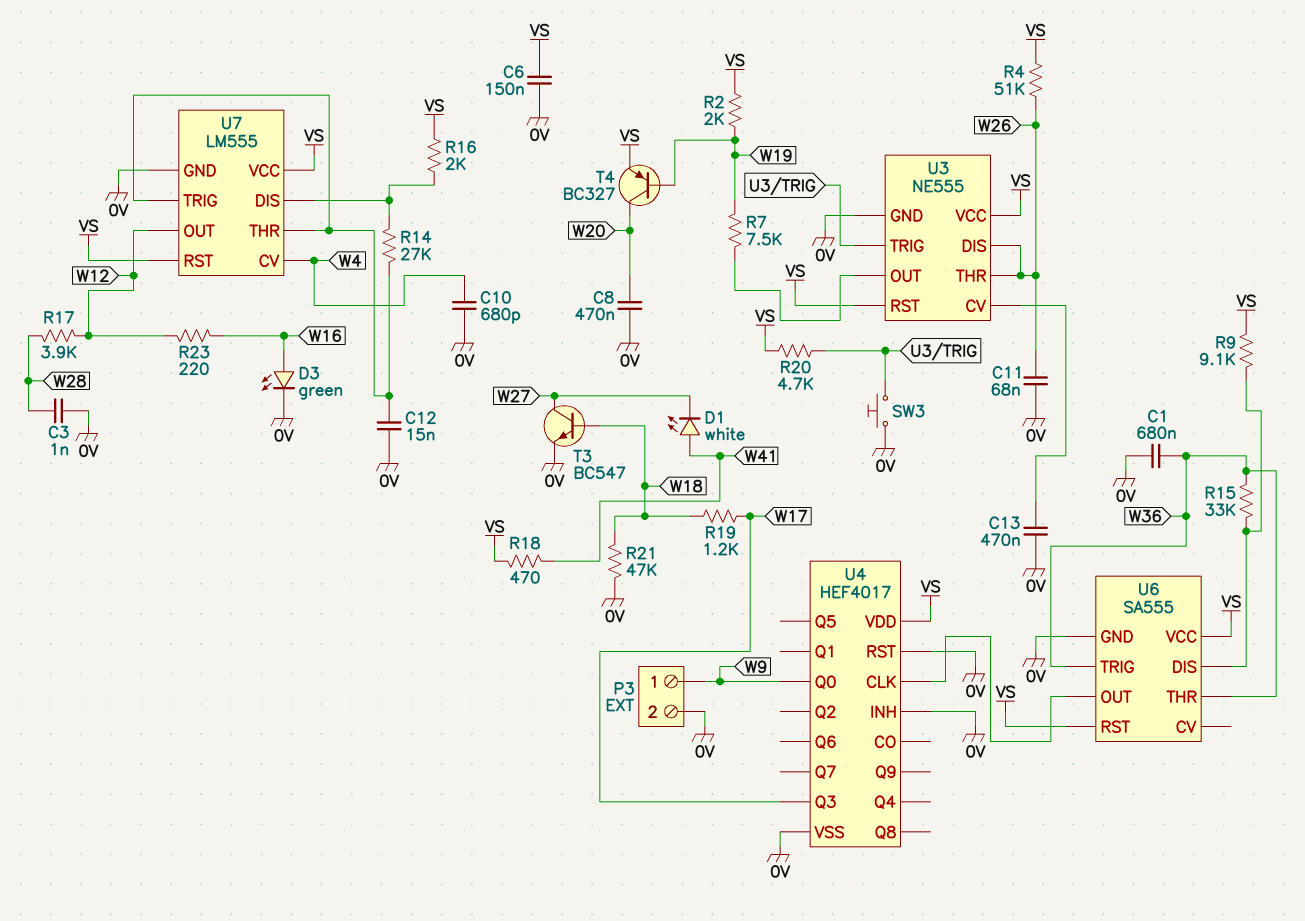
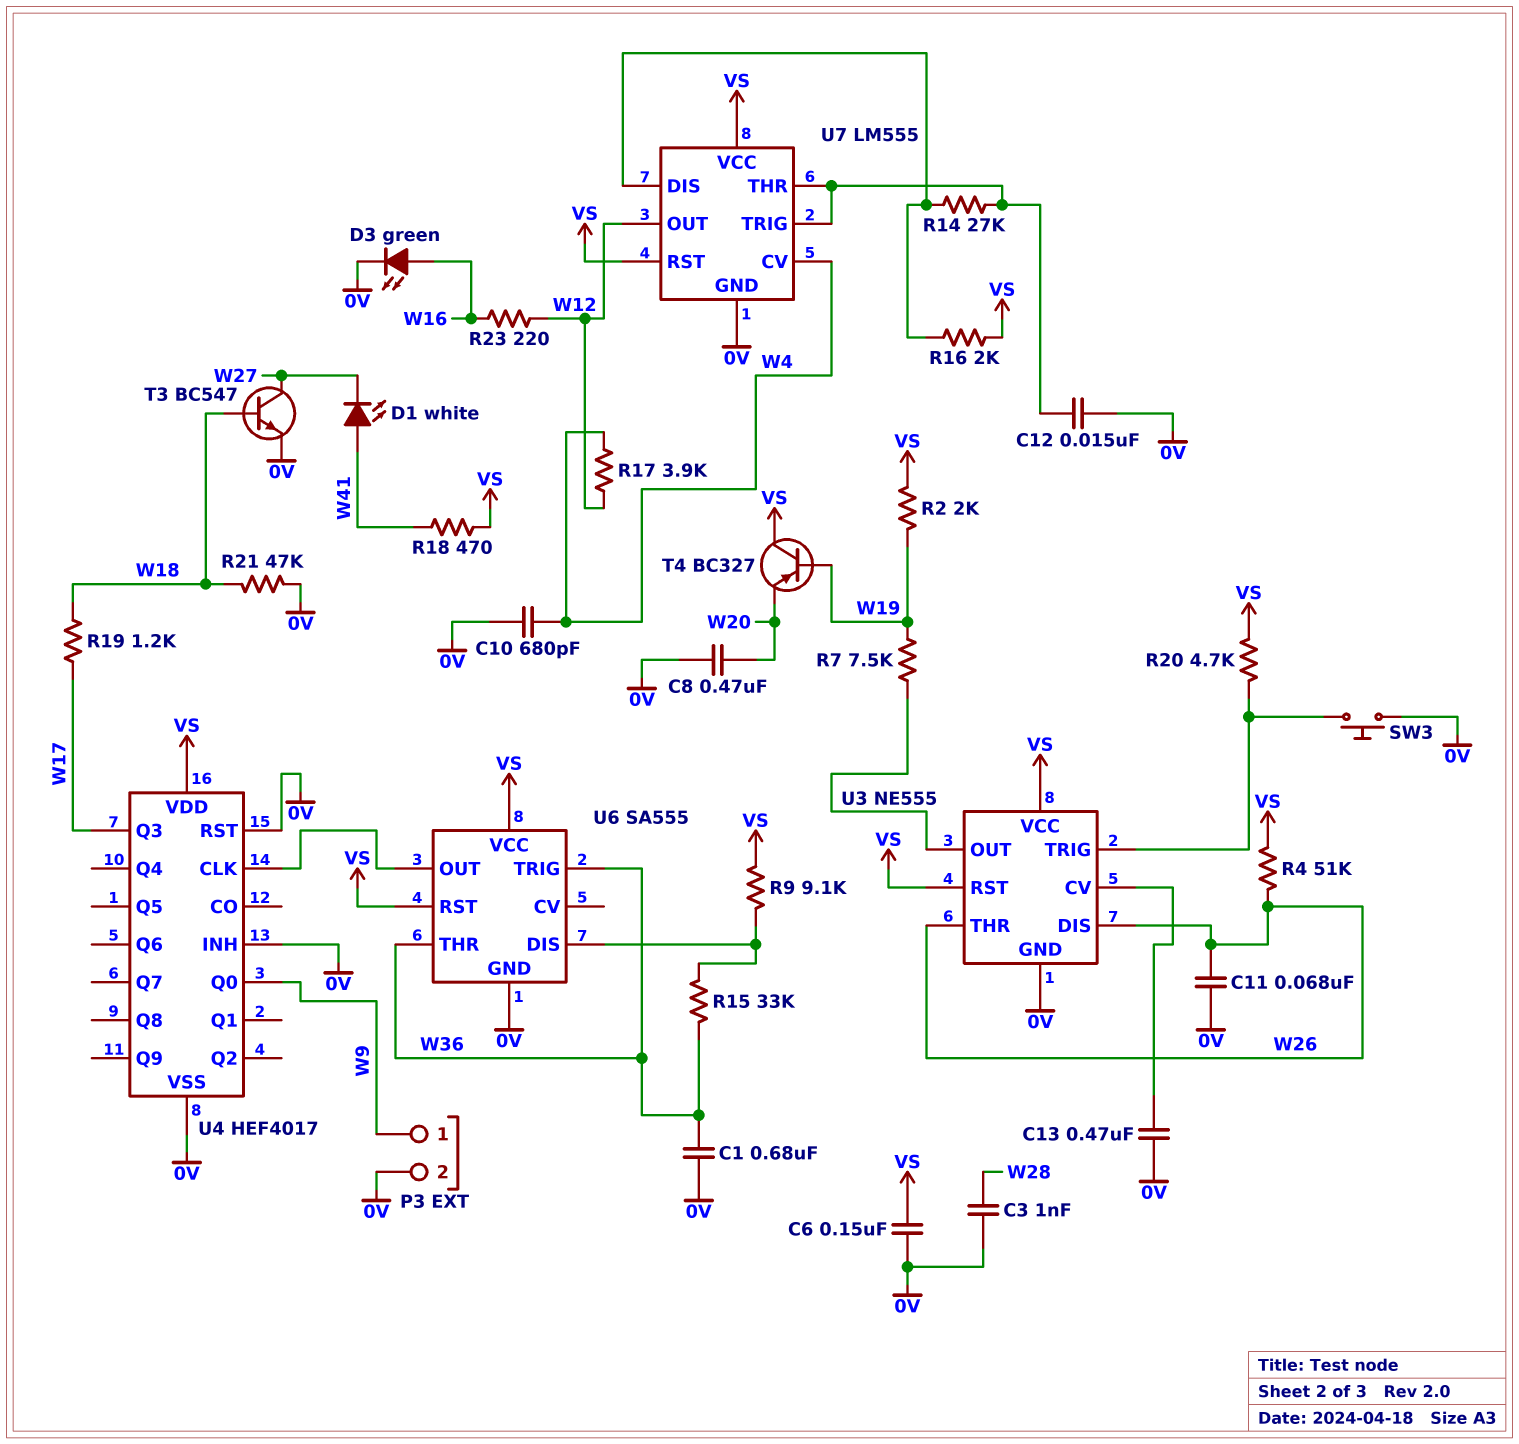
R17: 3.9k (W12, W28) -> 3.9k (W4, W12)
T4: PNP BC327 (B W19, C W20, E VS) -> PNP BC327 (B W19, C VS, E W20)

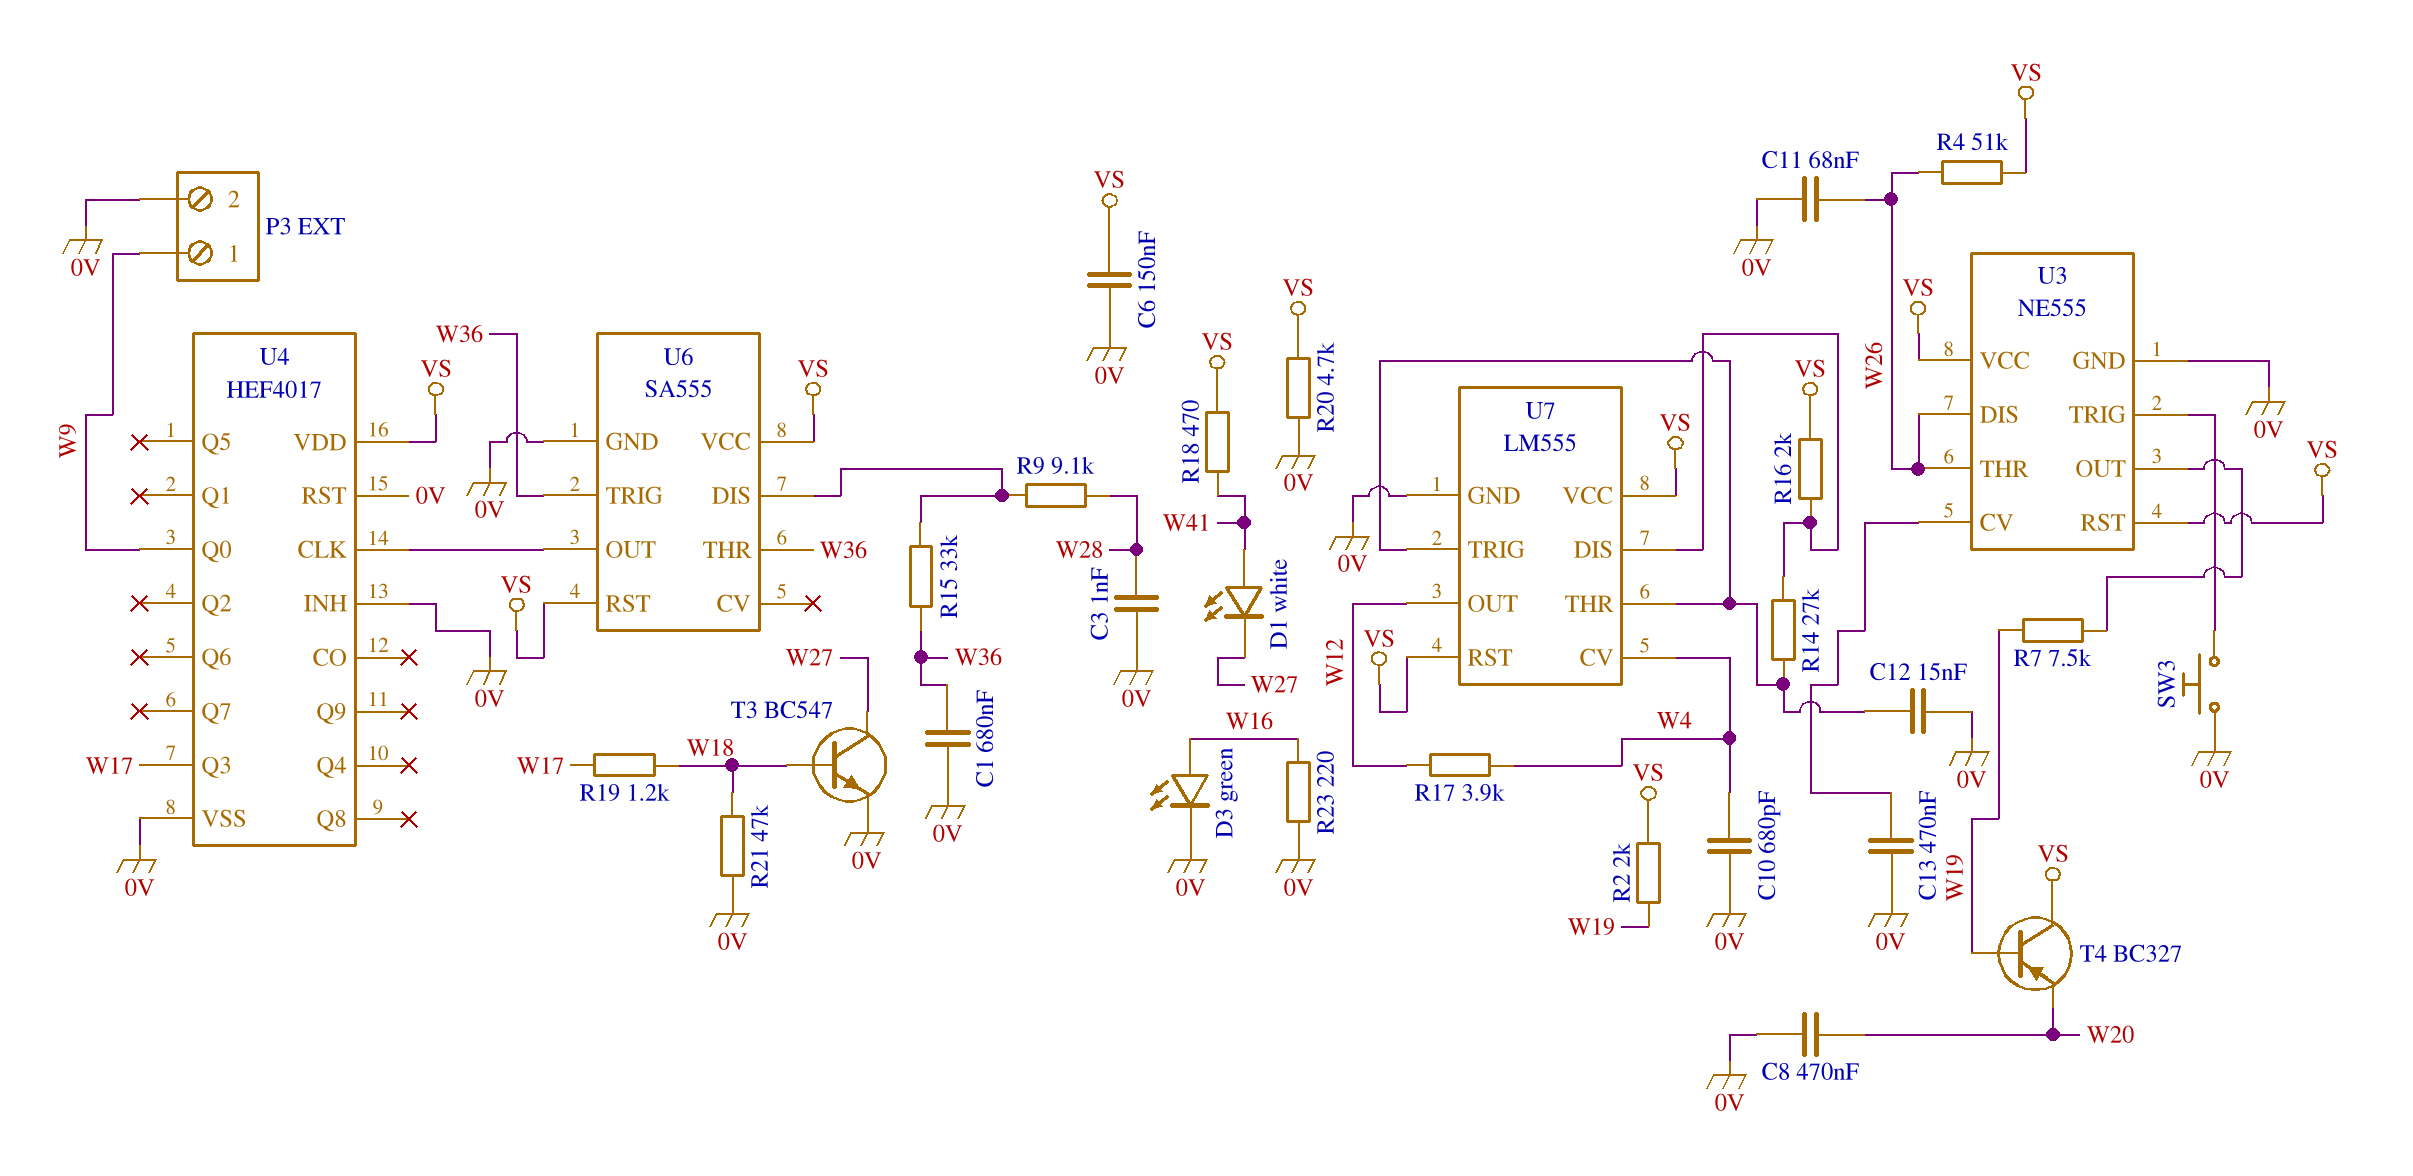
R9: 9.1k (U6/DIS, VS) -> 9.1k (U6/DIS, W28)
R20: 4.7k (U3/TRIG, VS) -> 4.7k (0V, VS)
R23: 220 (W12, W16) -> 220 (0V, W16)

